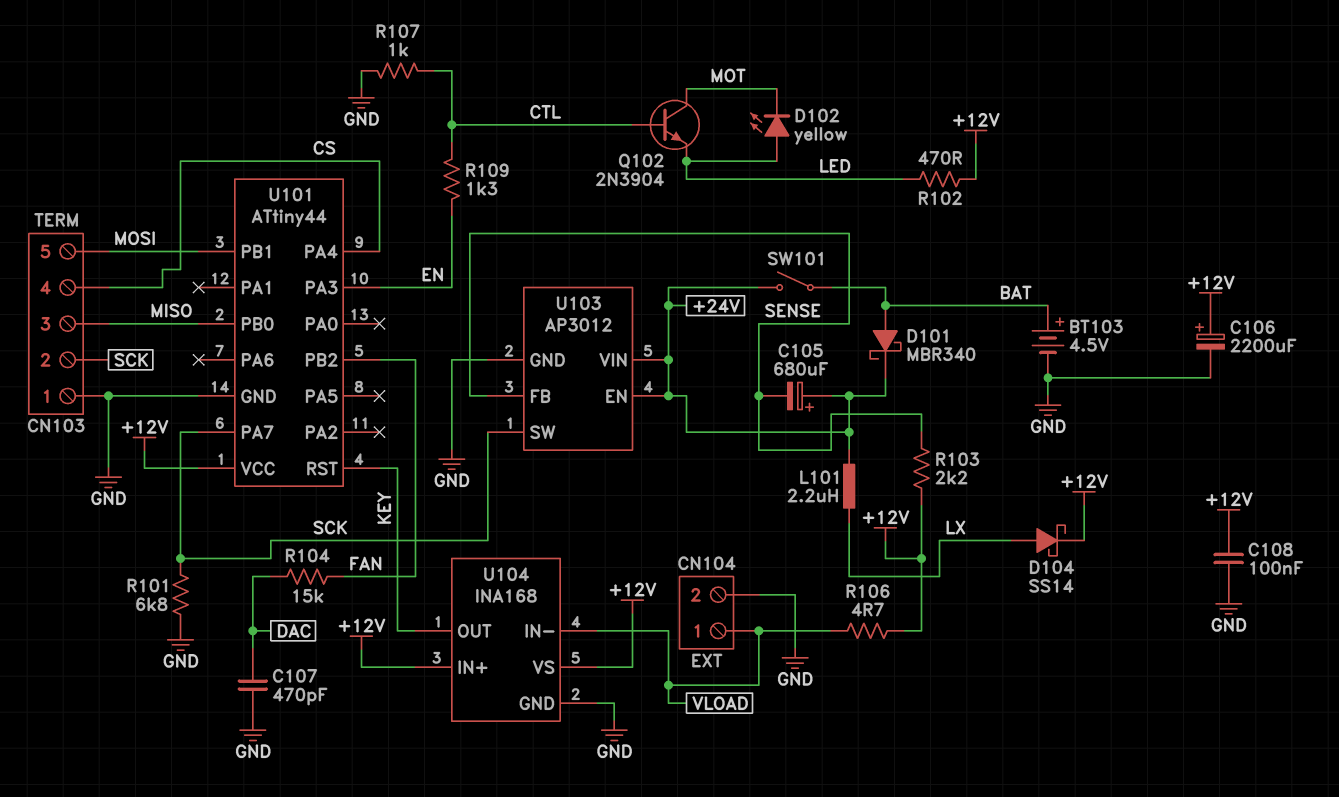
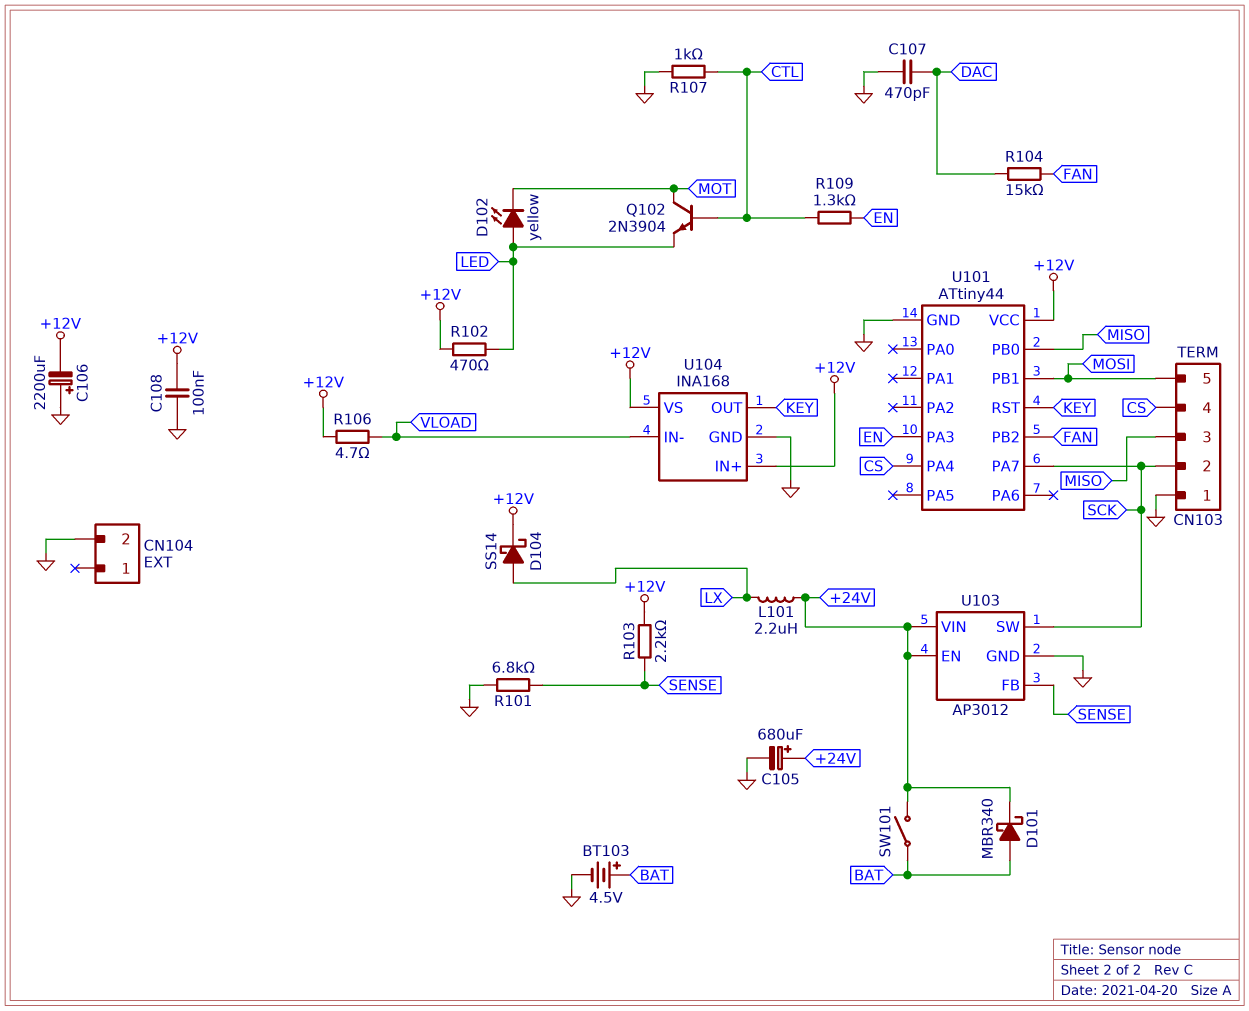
C105: 680uF (plus +24V, minus SENSE) -> 680uF (plus +24V, minus GND)
C106: 2200uF (plus +12V, minus GND) -> 2200uF (plus GND, minus +12V)
CN104 pin 1: VLOAD -> none
R101: 6.8k (GND, SCK) -> 6.8k (GND, SENSE)

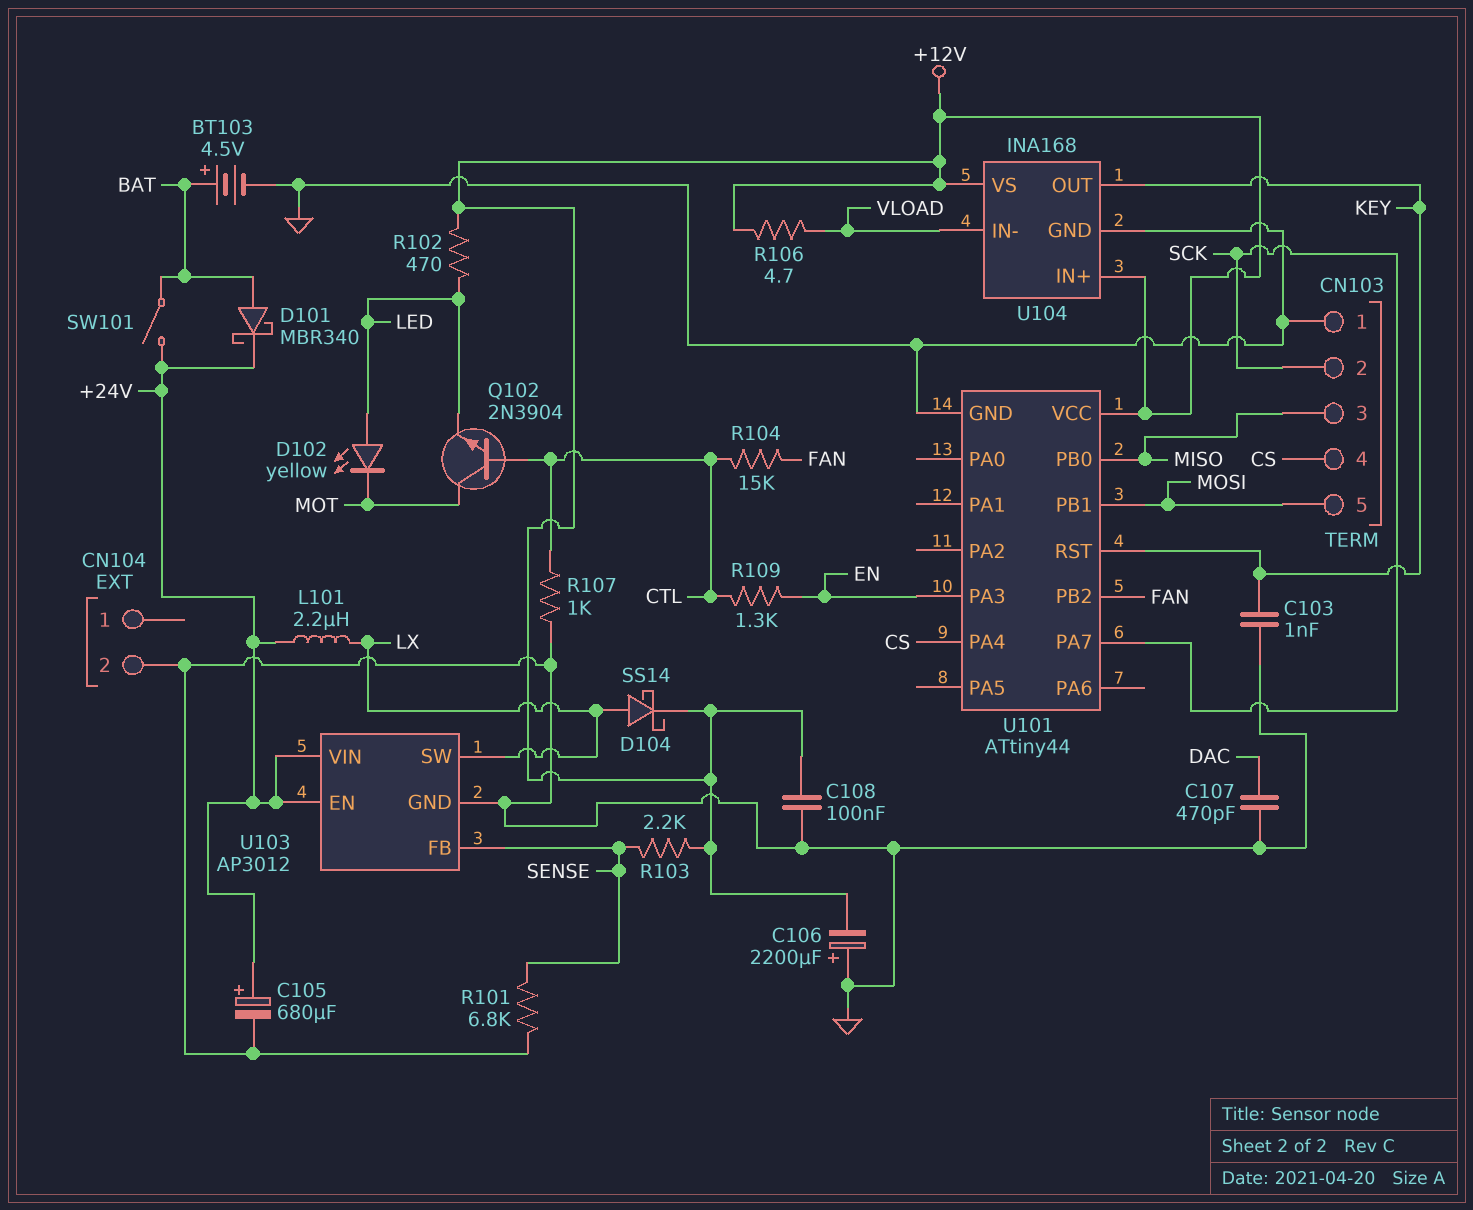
C103: none -> 1nF (GND, KEY)
R104: 15k (DAC, FAN) -> 15k (CTL, FAN)
U103 pin SW: SCK -> LX

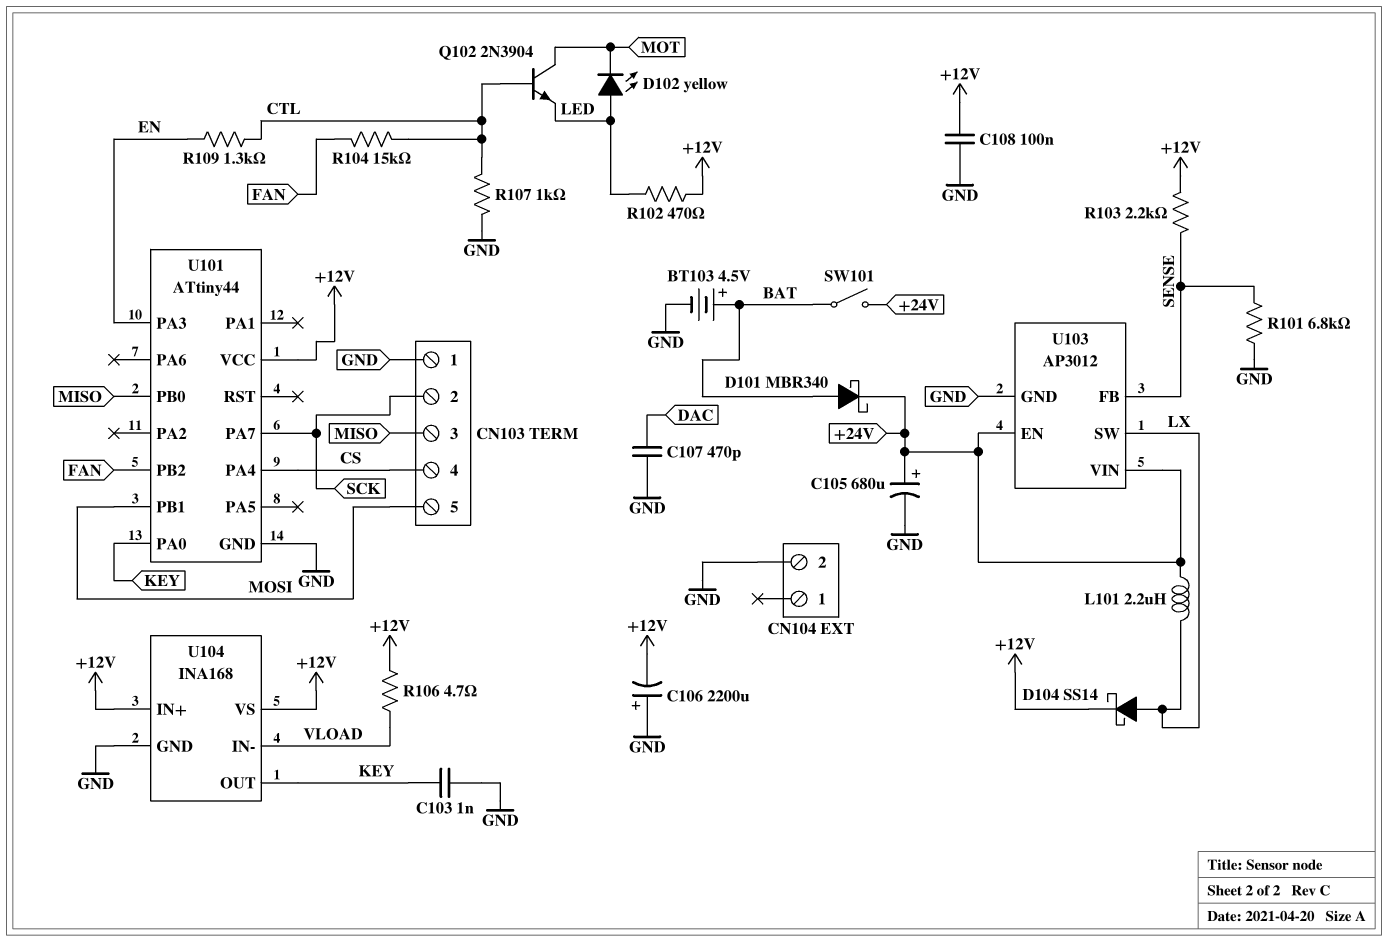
U101 pin PA0: none -> KEY
U101 pin RST: KEY -> none

